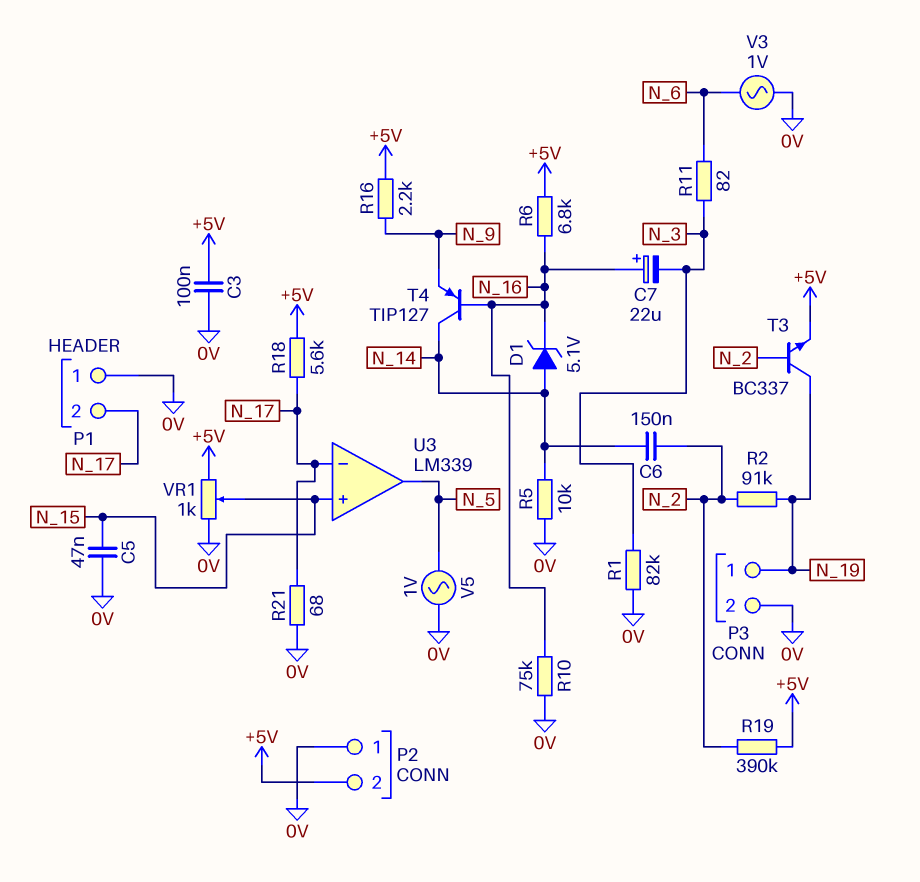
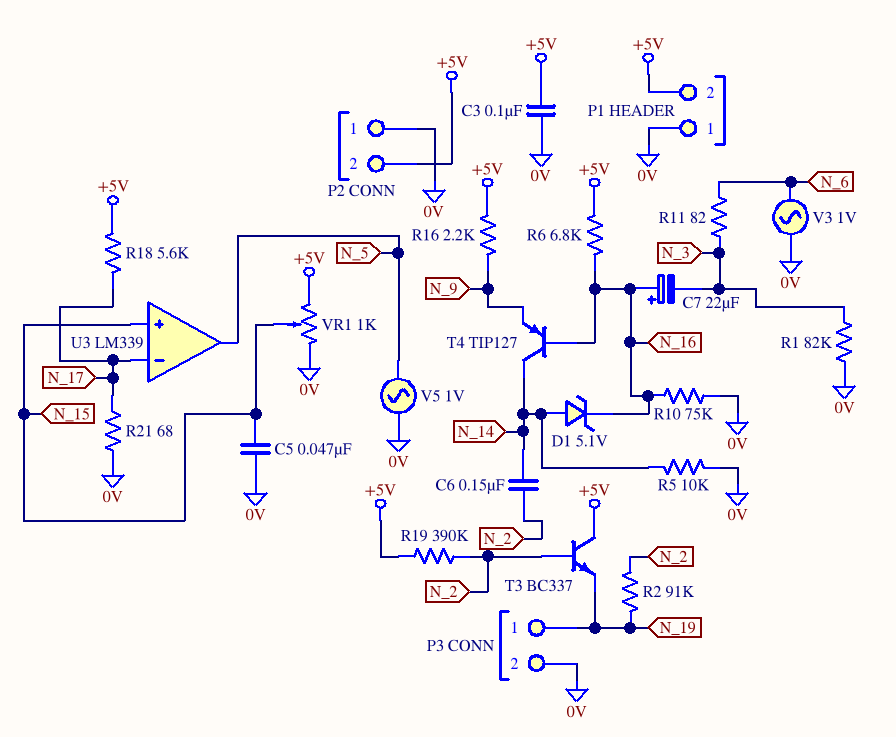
P1 pin 2: N_17 -> +5V
T3: NPN BC337 (B N_2, C N_19, E +5V) -> NPN BC337 (B N_2, C +5V, E N_19)

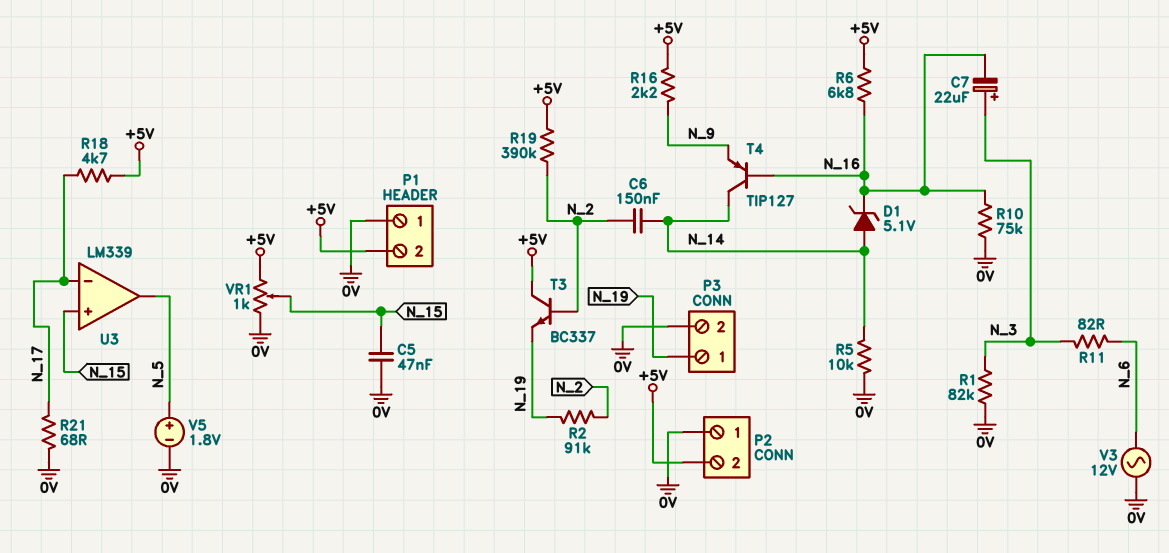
C3: 100nF (+5V, 0V) -> none
C7: 22uF (plus N_16, minus N_3) -> 22uF (plus N_3, minus N_16)
R18: 5.6k (+5V, N_17) -> 4.7k (+5V, N_17)
V3: AC 1V (0V, N_6) -> AC 12V (0V, N_6)
V5: AC 1V (0V, N_5) -> 1.8V (plus N_5, minus 0V)

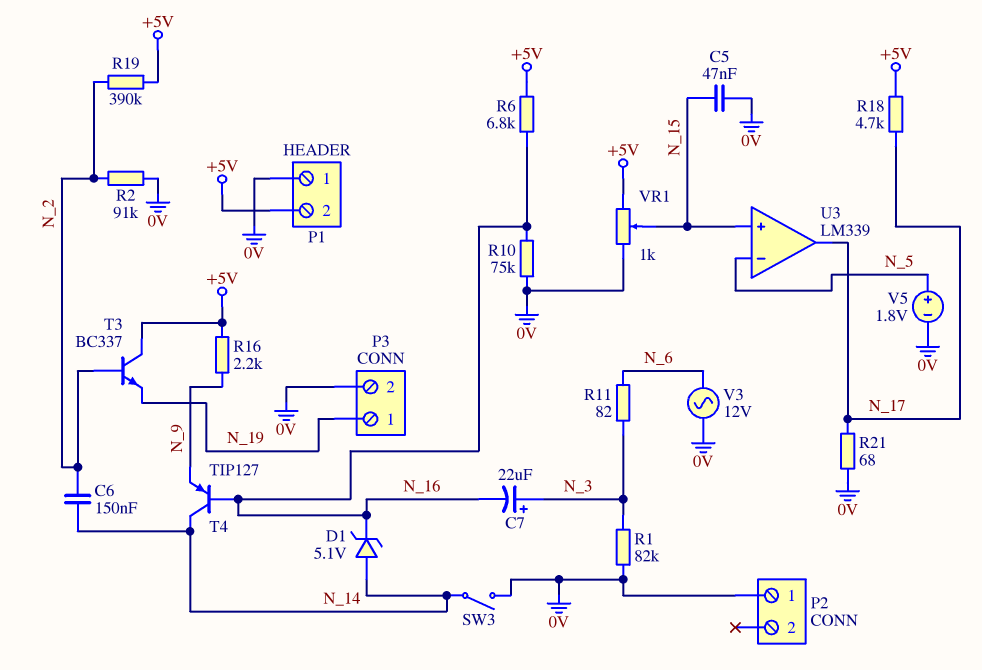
P2 pin 2: +5V -> none
R2: 91k (N_2, N_19) -> 91k (0V, N_2)
R5: 10k (0V, N_14) -> none
SW3: none -> switch (0V, N_14)
U3 pin in-: N_17 -> N_5
U3 pin out: N_5 -> N_17

